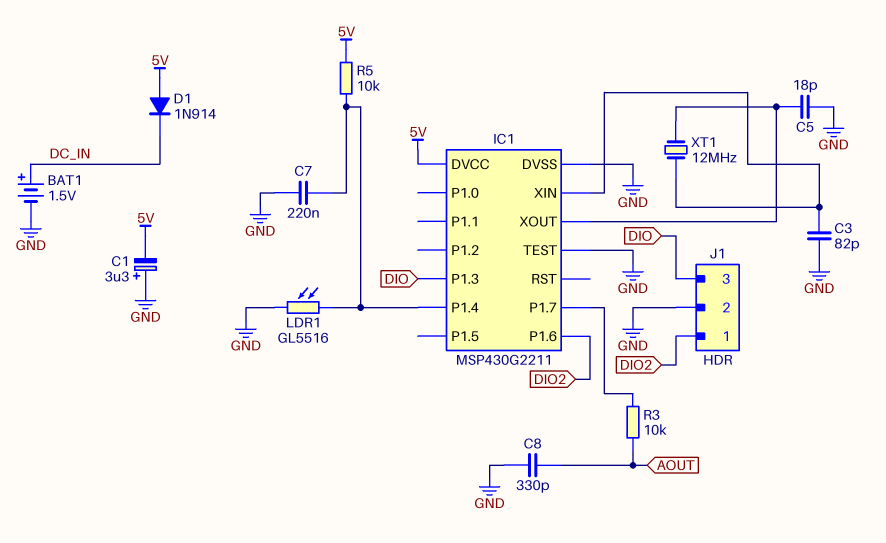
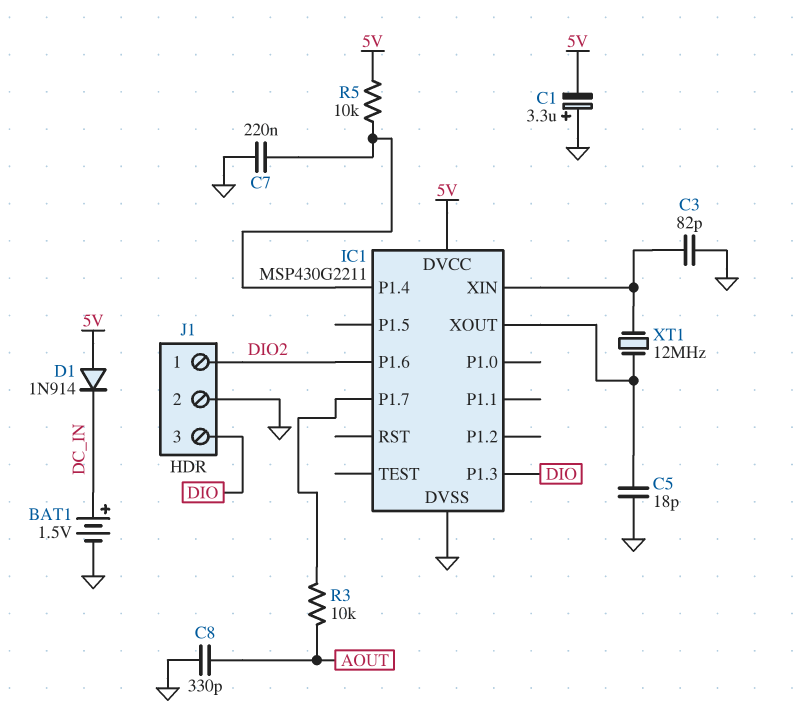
IC1 pin TEST: GND -> none
LDR1: GL5516 (GND, IC1/P1.4) -> none

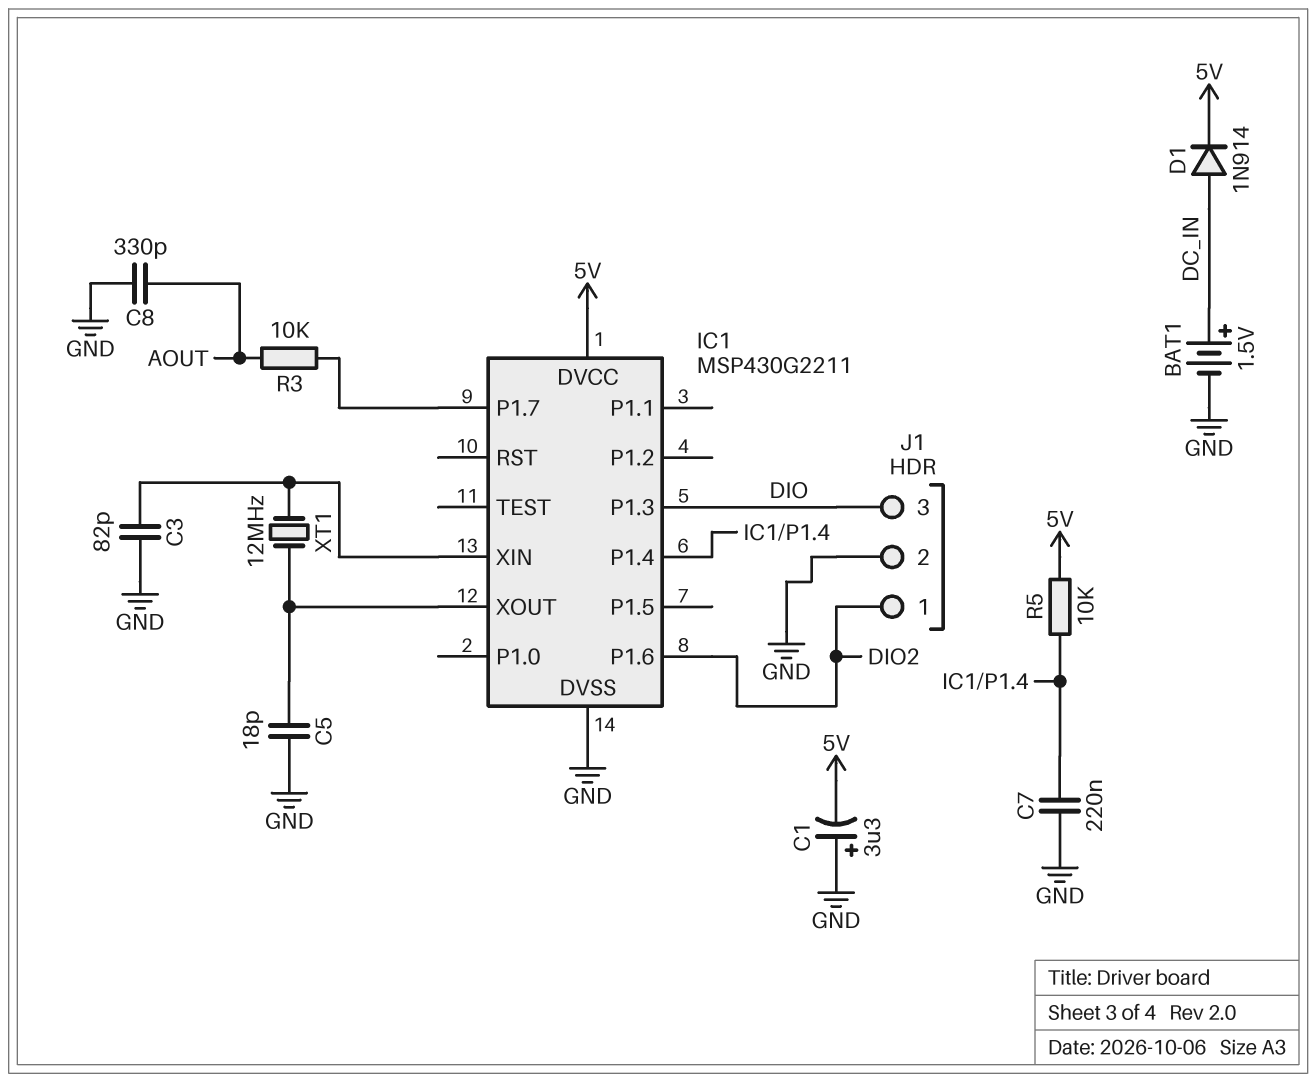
D1: diode 1N914 (A 5V, K DC_IN) -> diode 1N914 (A DC_IN, K 5V)

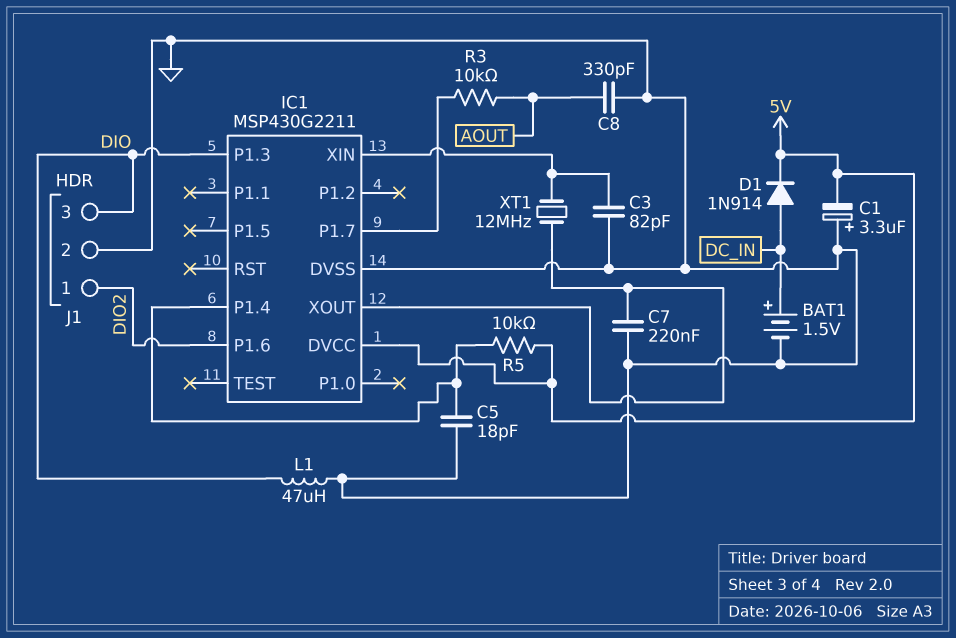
C5: 18pF (GND, IC1/XOUT) -> 18pF (GND, IC1/P1.4)
C7: 220nF (GND, IC1/P1.4) -> 220nF (GND, IC1/XOUT)
L1: none -> 47uH (DIO, GND)

